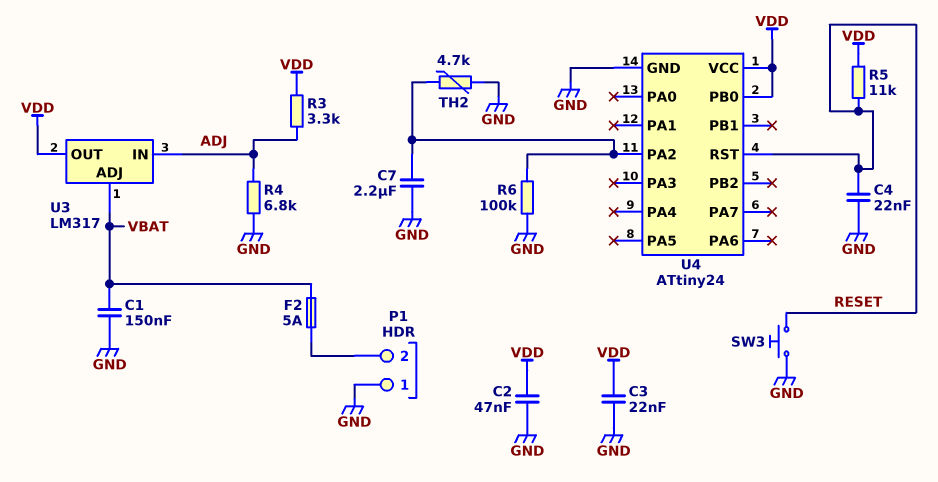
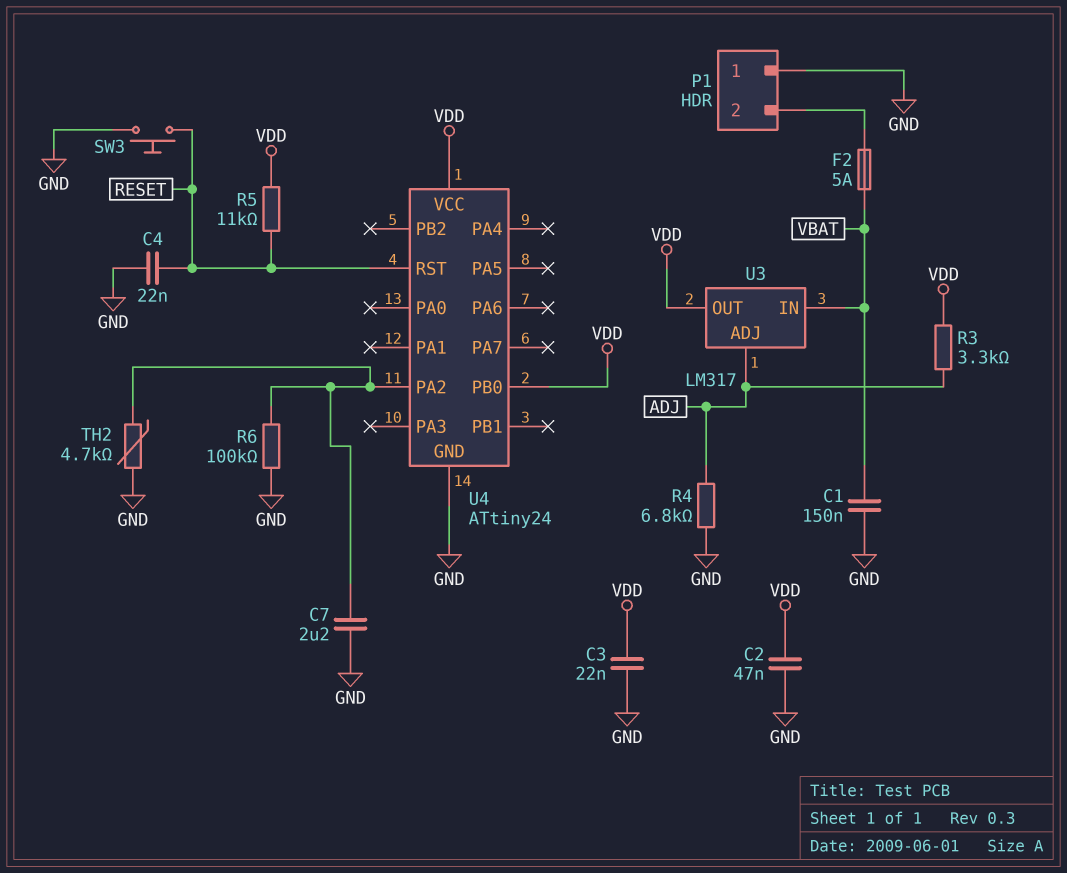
U3 pin ADJ: VBAT -> ADJ
U3 pin IN: ADJ -> VBAT

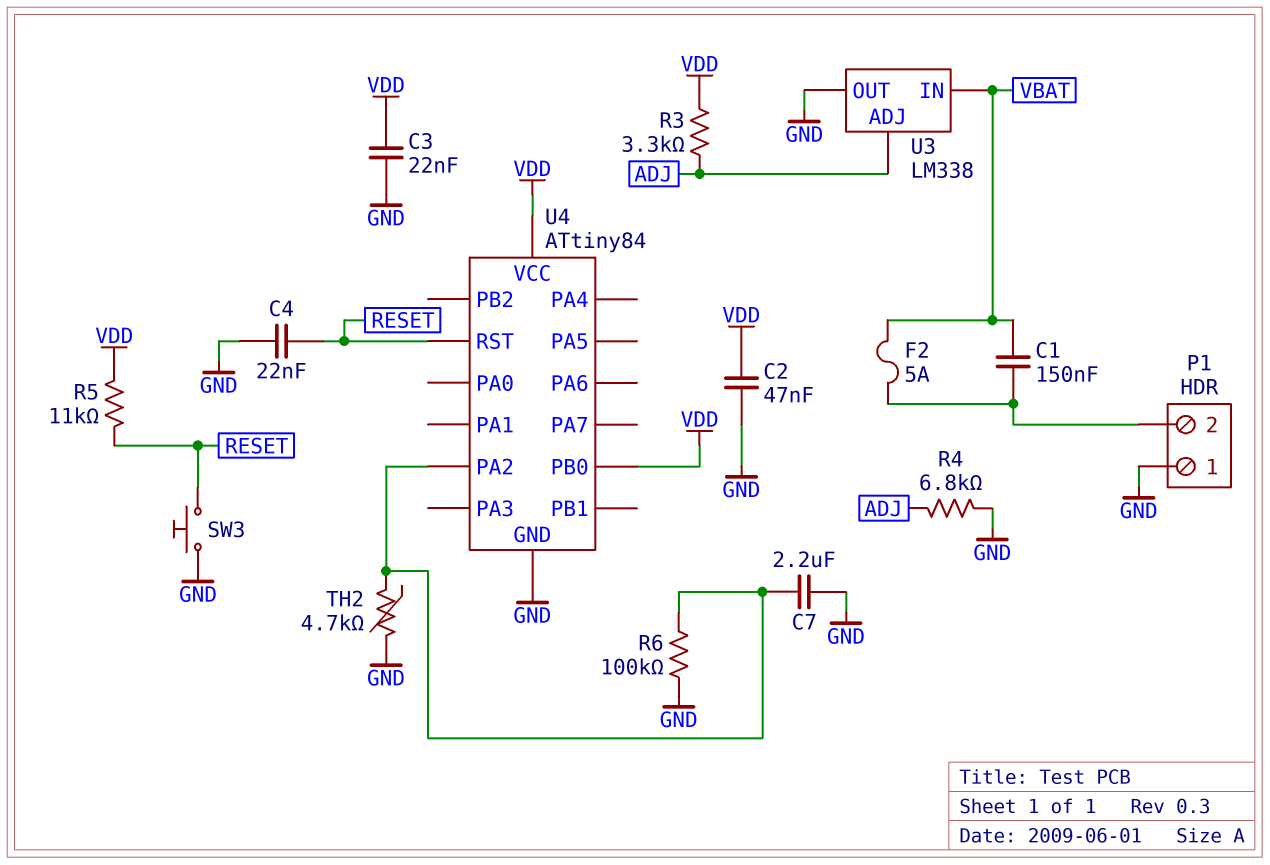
C1: 150nF (GND, VBAT) -> 150nF (P1/2, VBAT)
U3: LM317 -> LM338
U3 pin OUT: VDD -> GND
U4: ATtiny24 -> ATtiny84

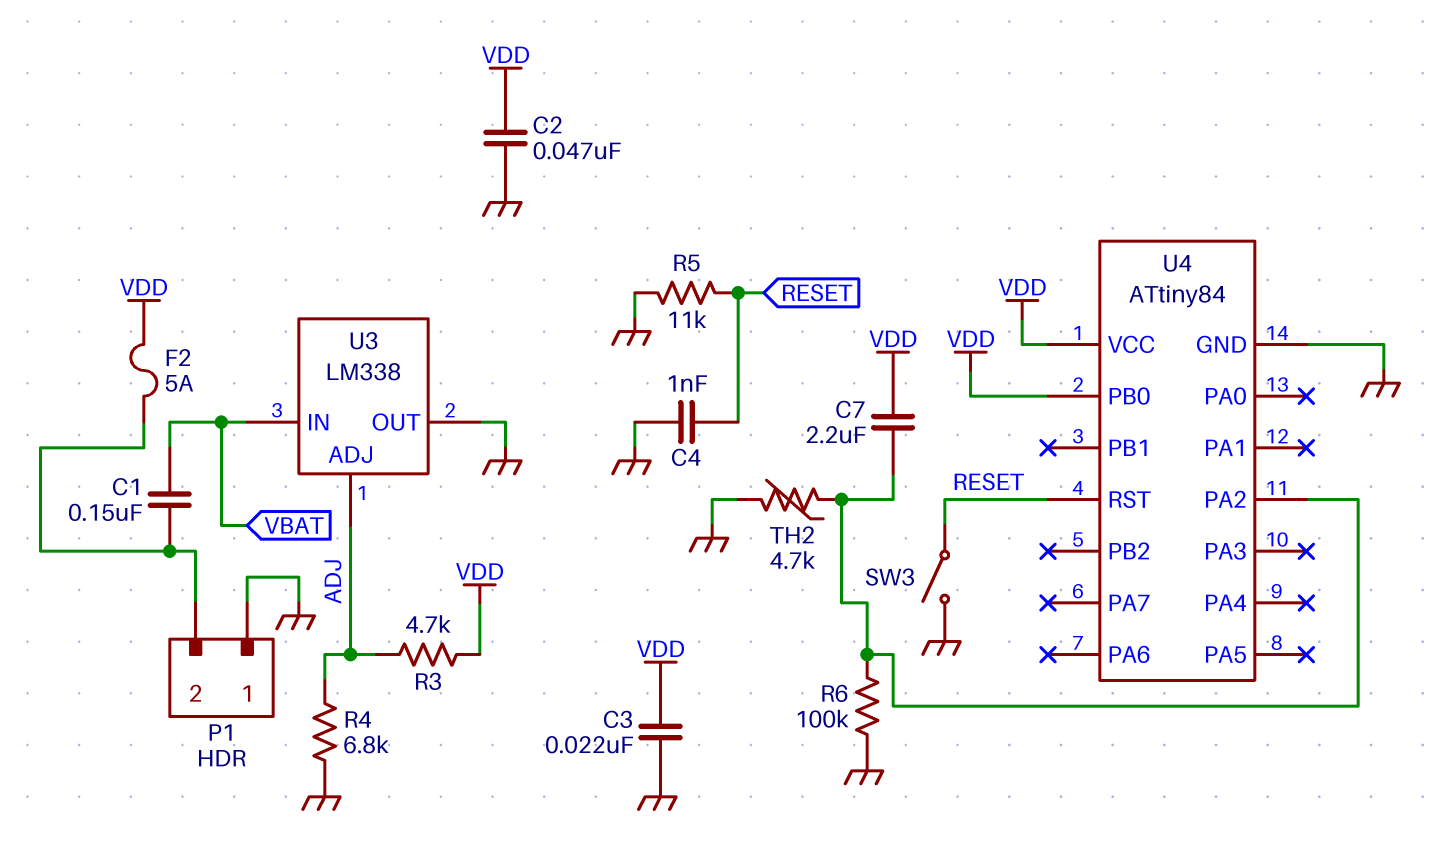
C4: 22nF (GND, RESET) -> 1nF (GND, RESET)
C7: 2.2uF (GND, U4/PA2) -> 2.2uF (U4/PA2, VDD)
F2: 5A (P1/2, VBAT) -> 5A (P1/2, VDD)
R3: 3.3k (ADJ, VDD) -> 4.7k (ADJ, VDD)
R5: 11k (RESET, VDD) -> 11k (GND, RESET)
SW3: button (GND, RESET) -> switch (GND, RESET)

